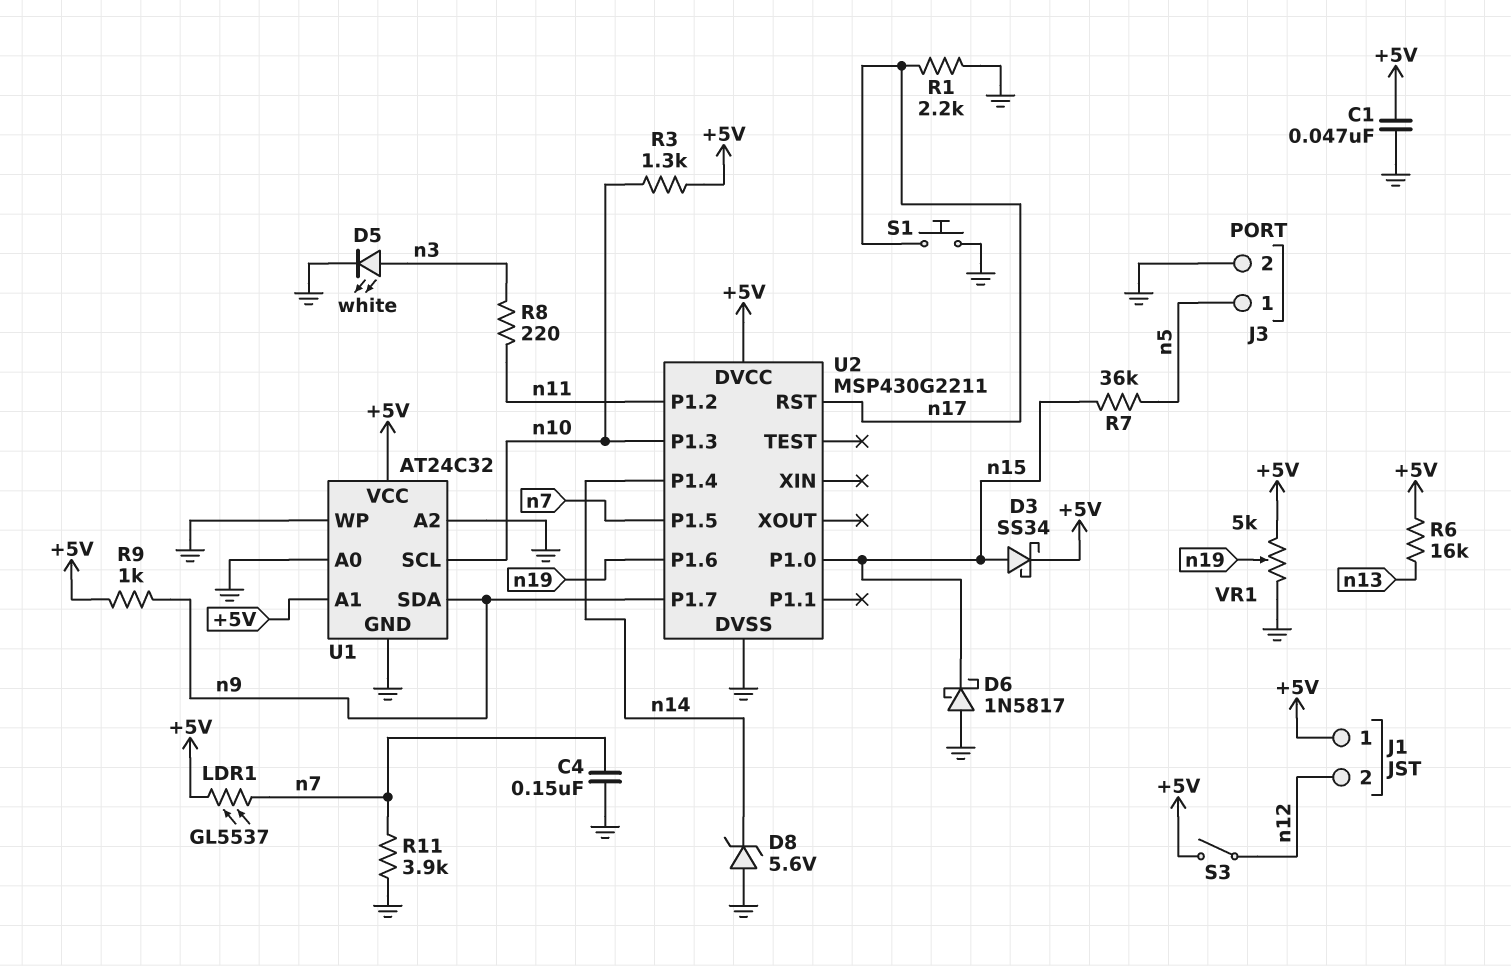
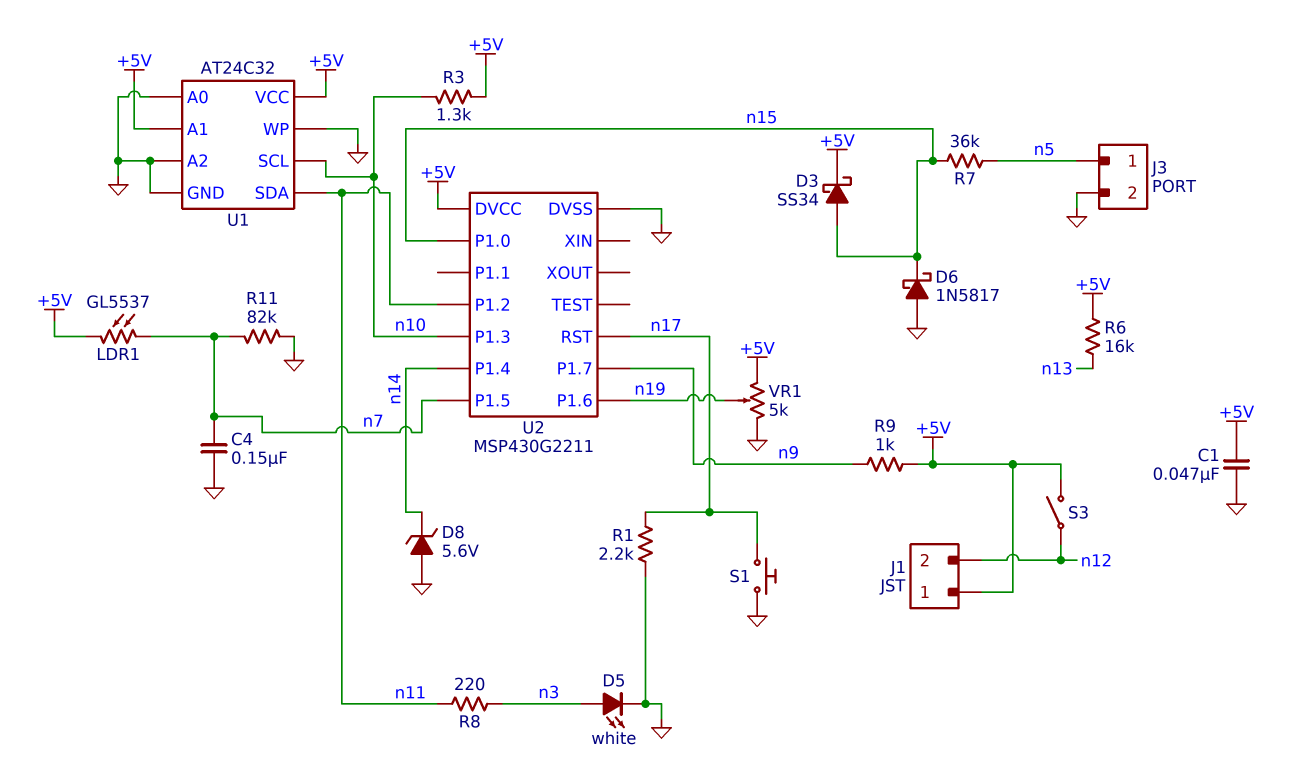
R11: 3.9k (GND, n7) -> 82k (GND, n7)
U1 pin SDA: n9 -> n11

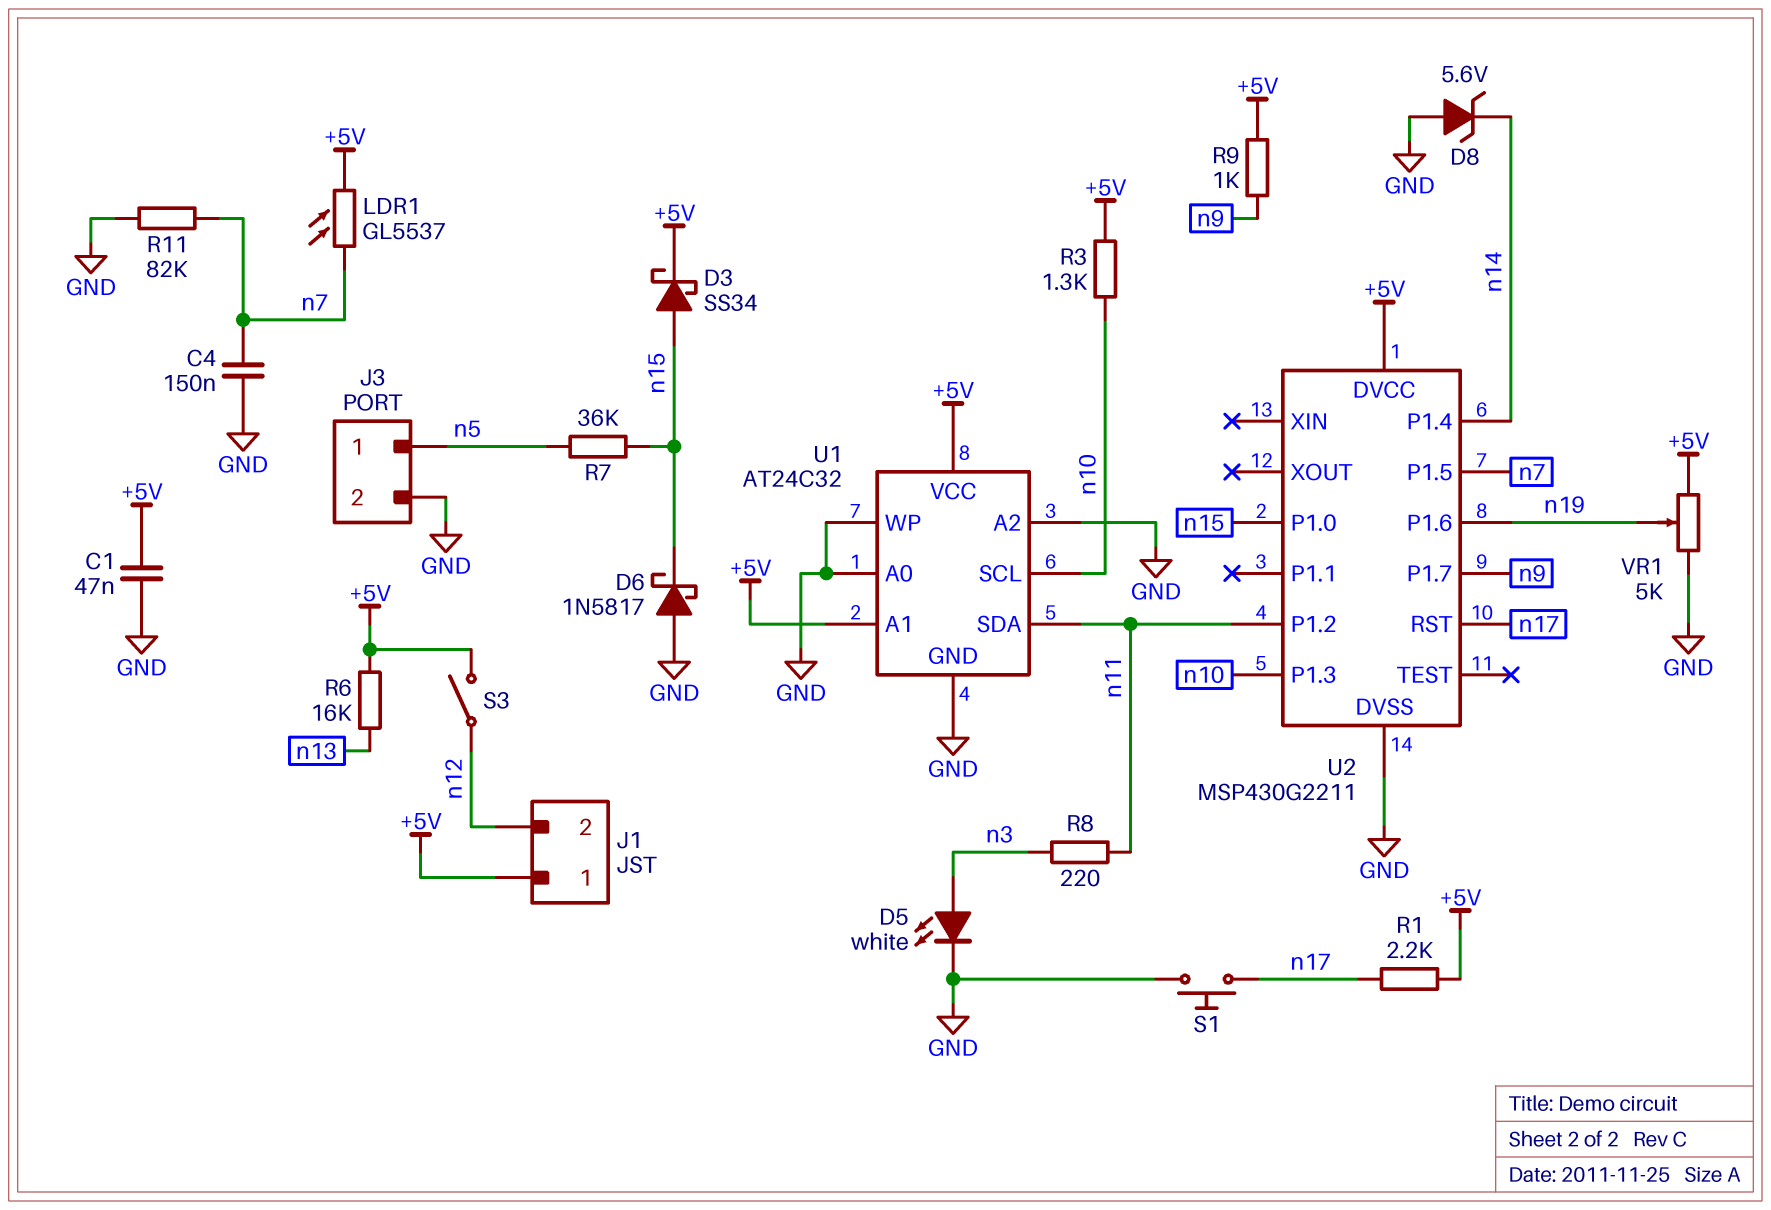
R1: 2.2k (GND, n17) -> 2.2k (+5V, n17)

